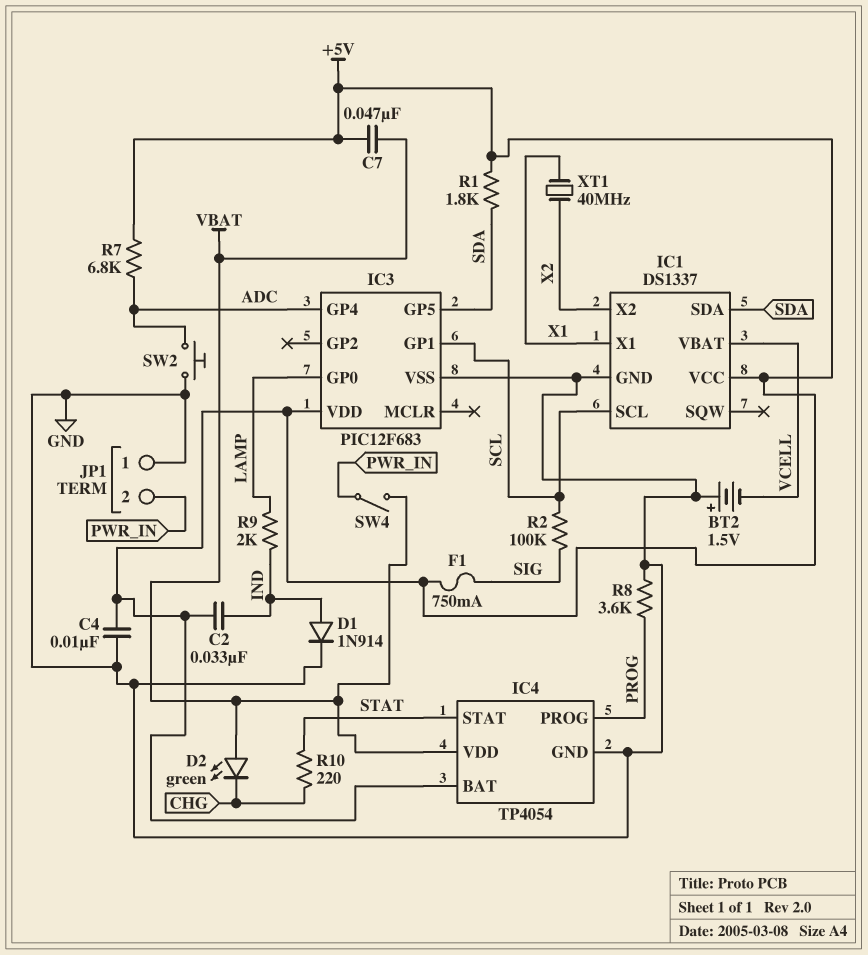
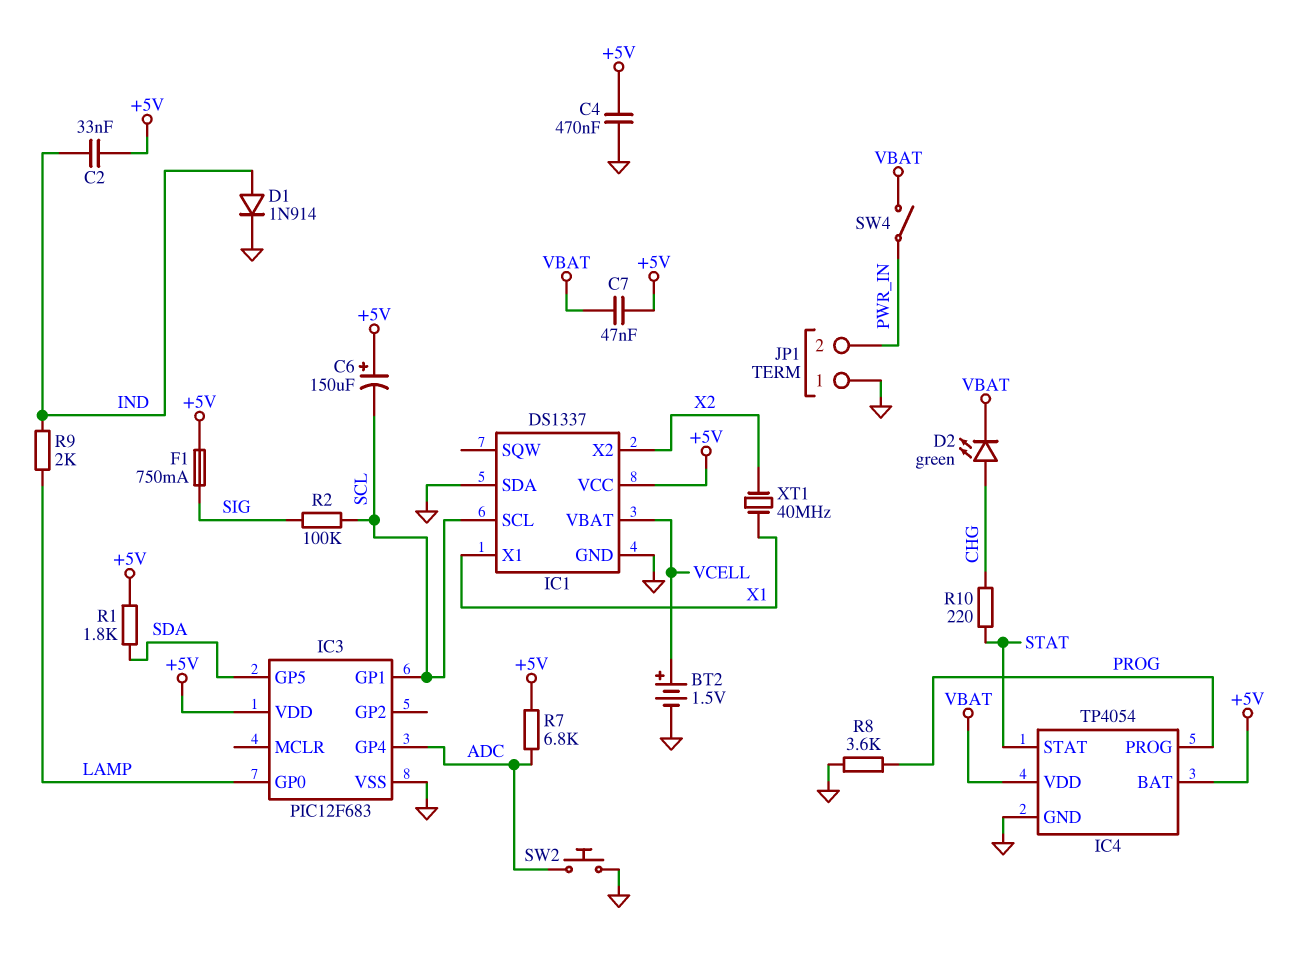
BT2: 1.5V (plus GND, minus VCELL) -> 1.5V (plus VCELL, minus GND)
C4: 10nF (+5V, GND) -> 470nF (+5V, GND)
C6: none -> 150uF (plus +5V, minus SCL)
D2: LED green (A VBAT, K CHG) -> LED green (A CHG, K VBAT)
IC1 pin SDA: SDA -> GND

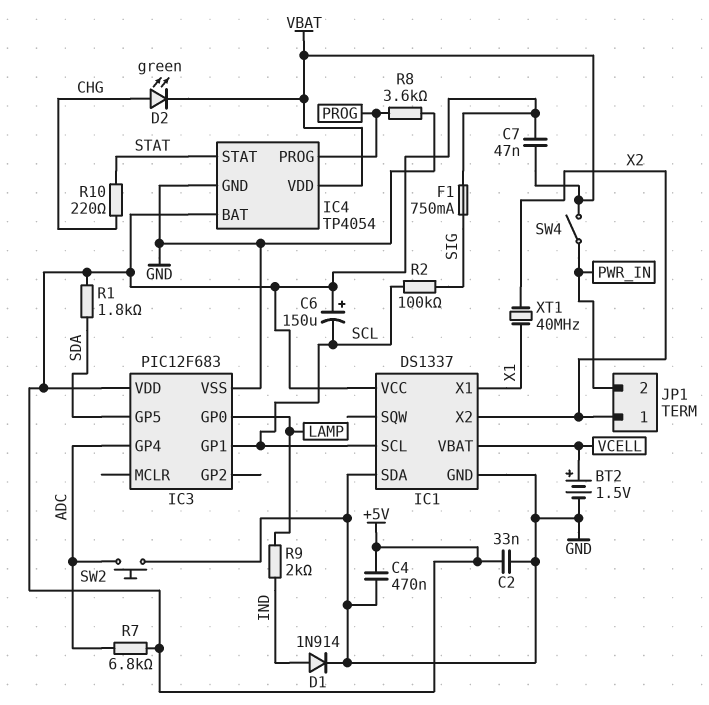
C2: 33nF (+5V, IND) -> 33nF (+5V, GND)
JP1 pin 1: GND -> X2

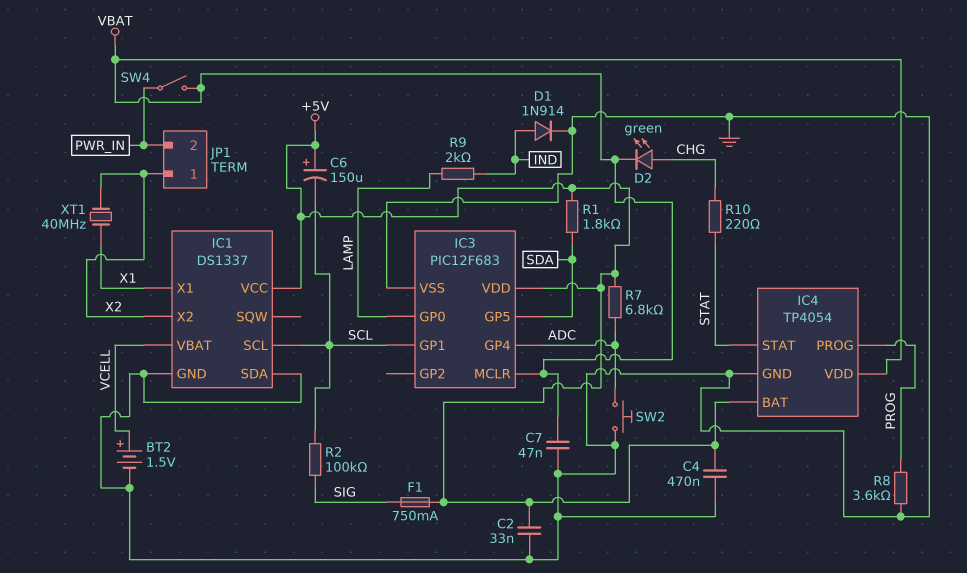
C7: 47nF (+5V, VBAT) -> 47nF (GND, VBAT)
IC3 pin MCLR: none -> VBAT

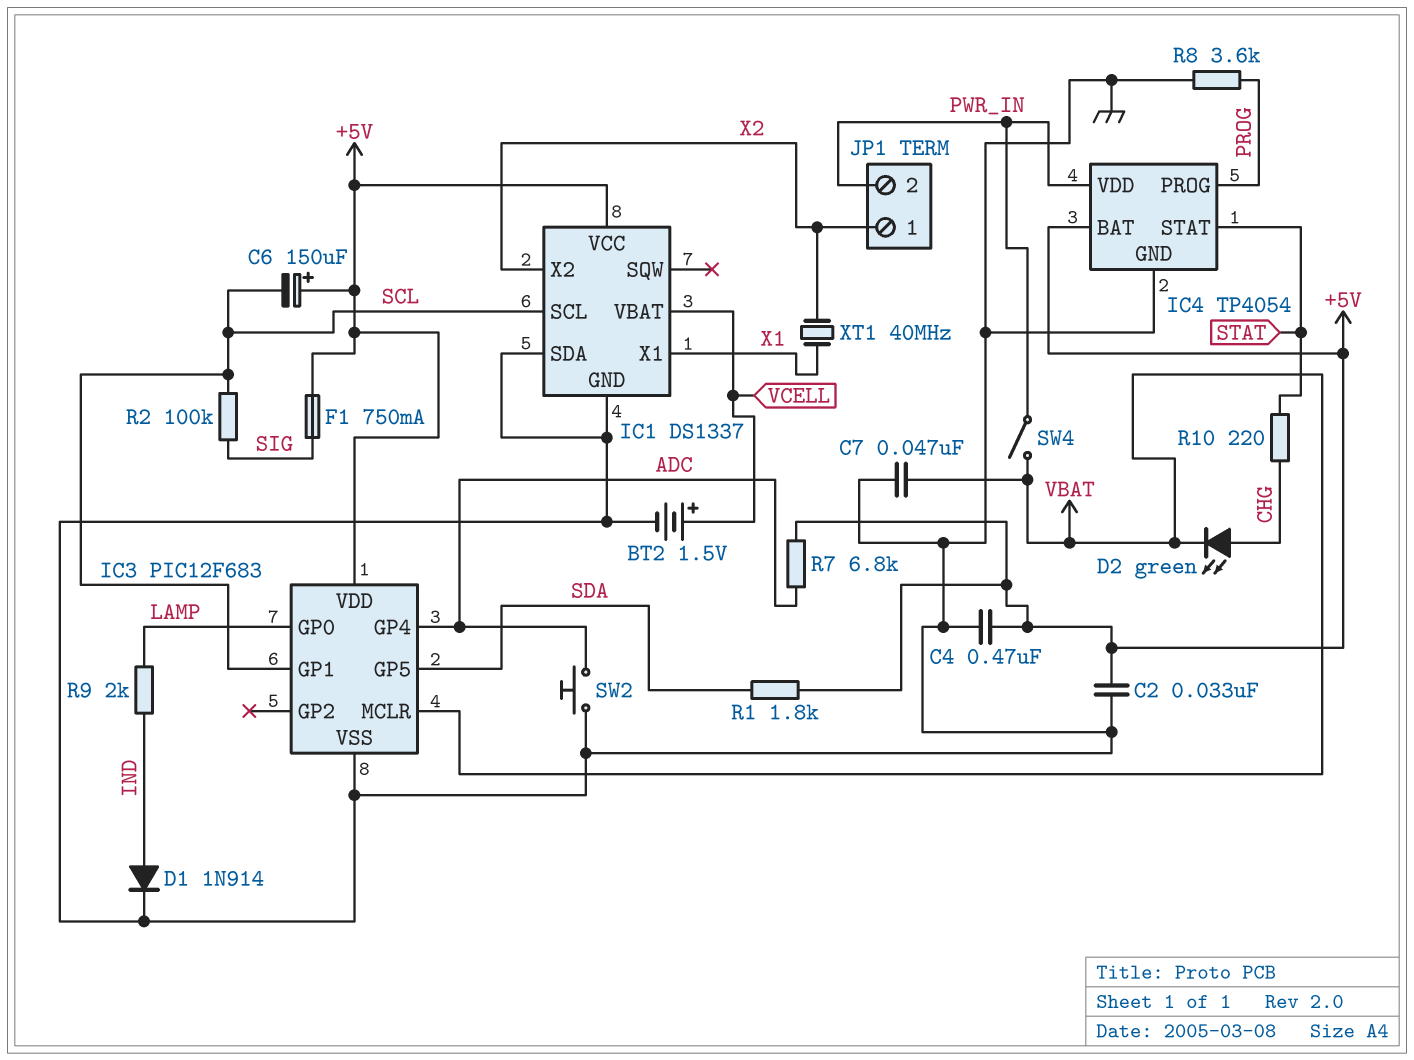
IC4 pin VDD: VBAT -> PWR_IN

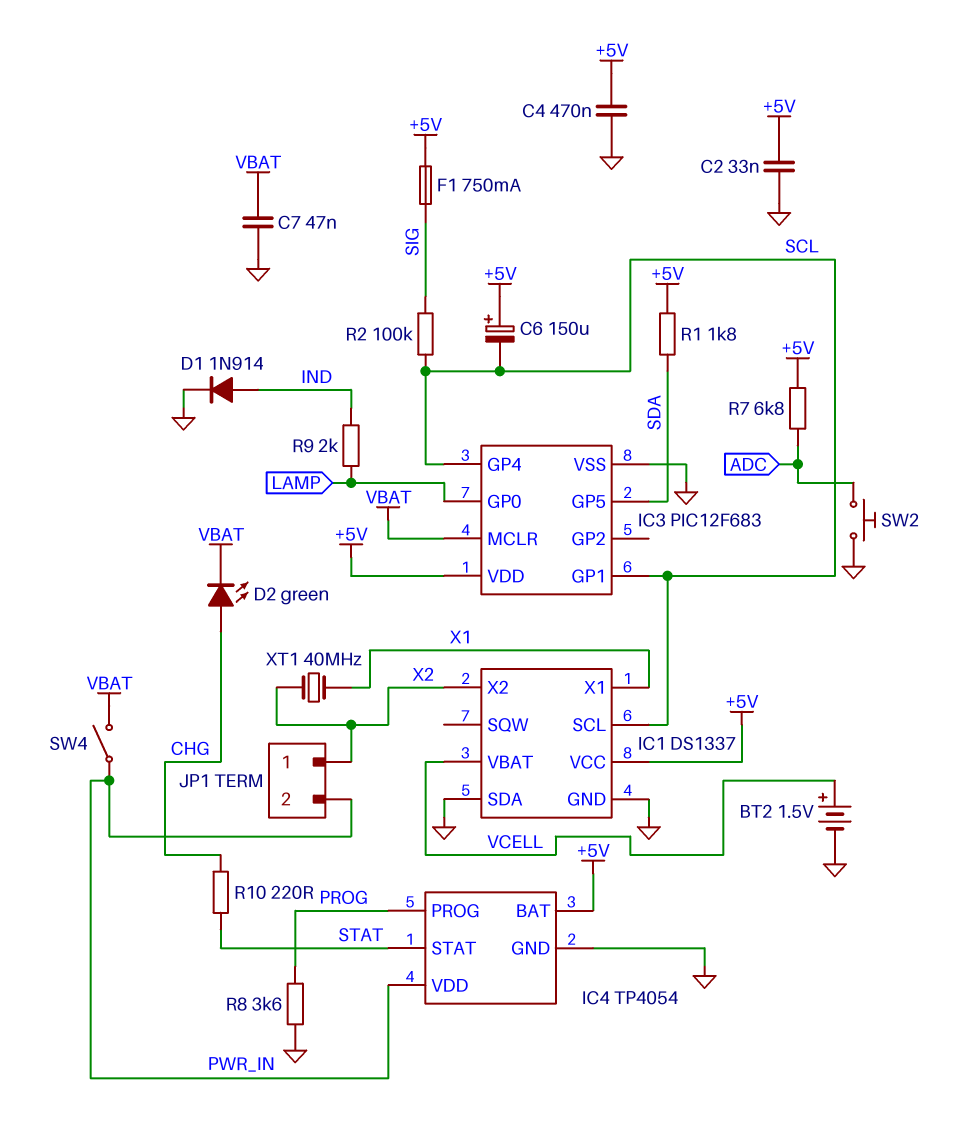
IC3 pin GP4: ADC -> SCL

